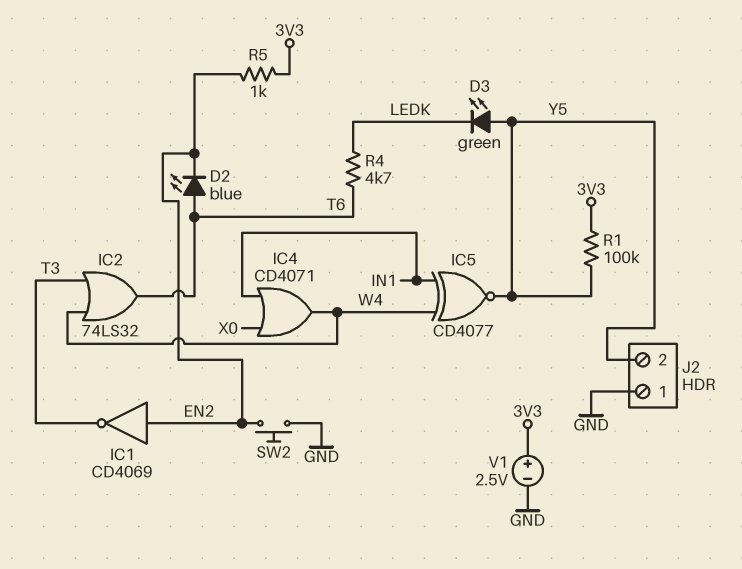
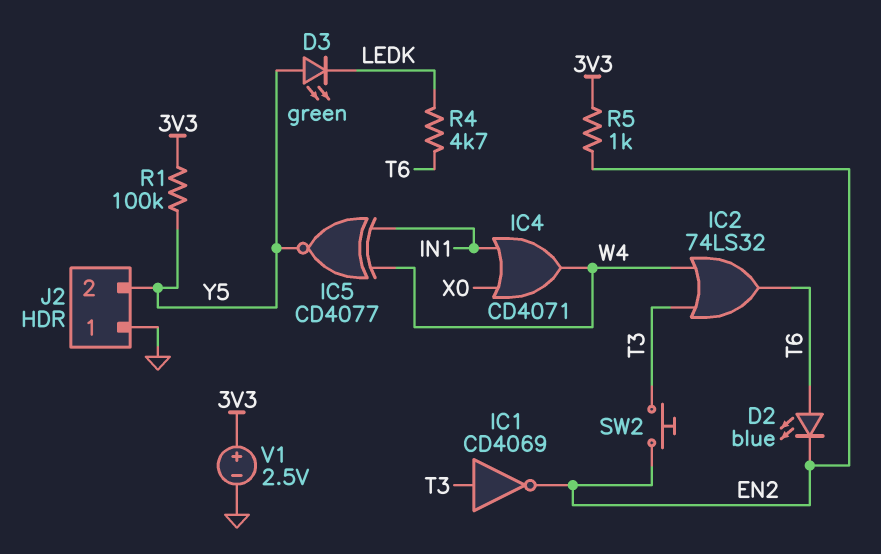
IC1: NOT CD4069 (in EN2, out T3) -> NOT CD4069 (in T3, out EN2)
SW2: button (EN2, GND) -> button (EN2, T3)

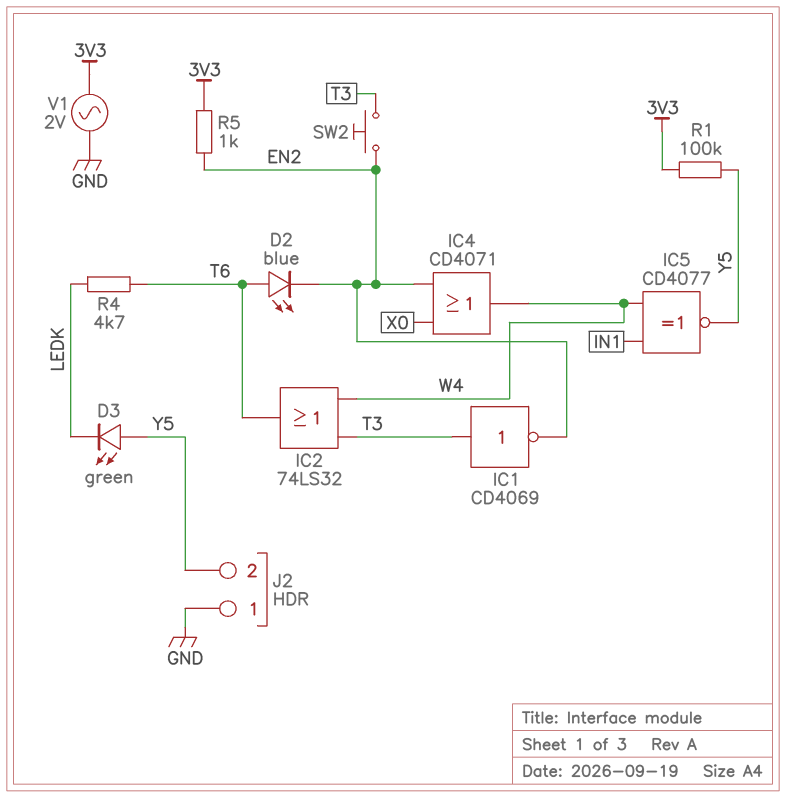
IC4: OR CD4071 (in IN1, in X0, out W4) -> OR CD4071 (in EN2, in X0, out W4)
V1: 2.5V (plus 3V3, minus GND) -> AC 2V (3V3, GND)

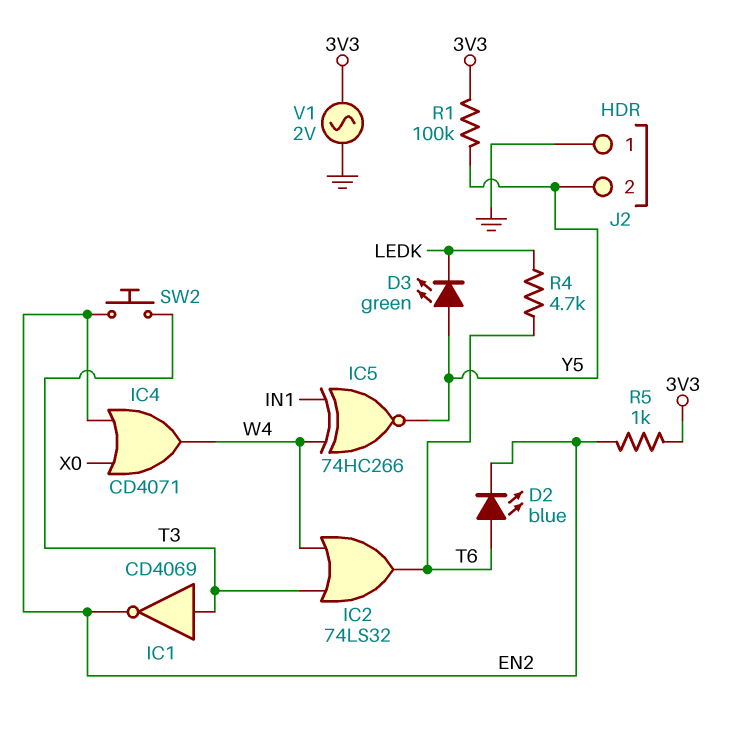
IC5: XNOR CD4077 (in IN1, in W4, out Y5) -> XNOR 74HC266 (in IN1, in W4, out Y5)

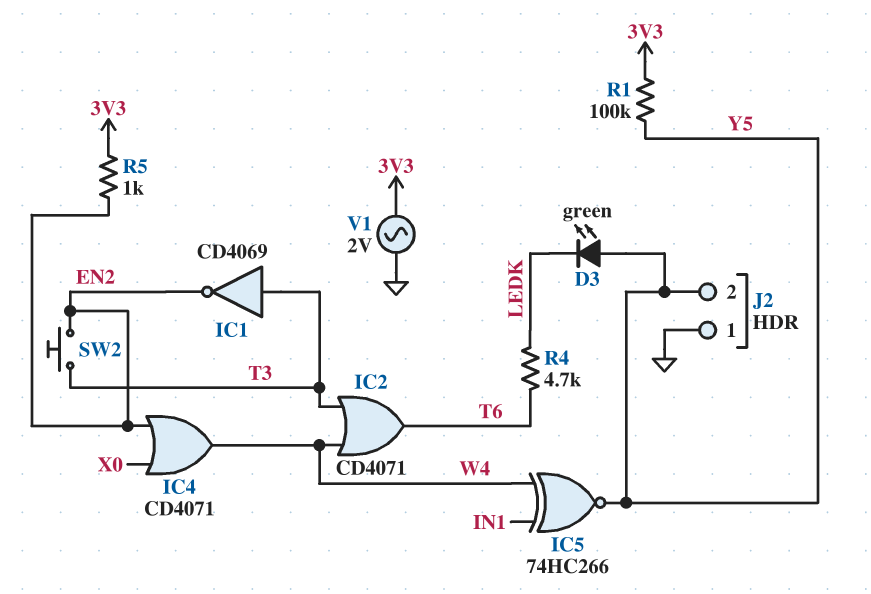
D2: LED blue (A T6, K EN2) -> none
IC2: OR 74LS32 (in T3, in W4, out T6) -> OR CD4071 (in T3, in W4, out T6)

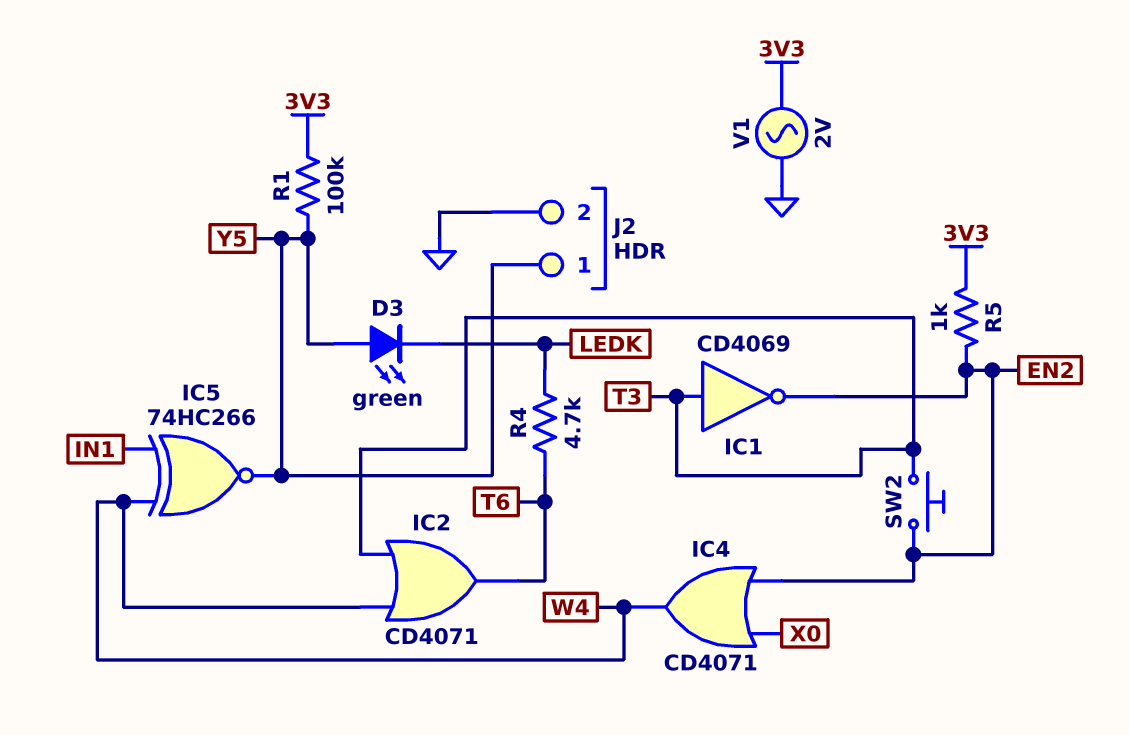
J2 pin 1: GND -> Y5
J2 pin 2: Y5 -> GND

